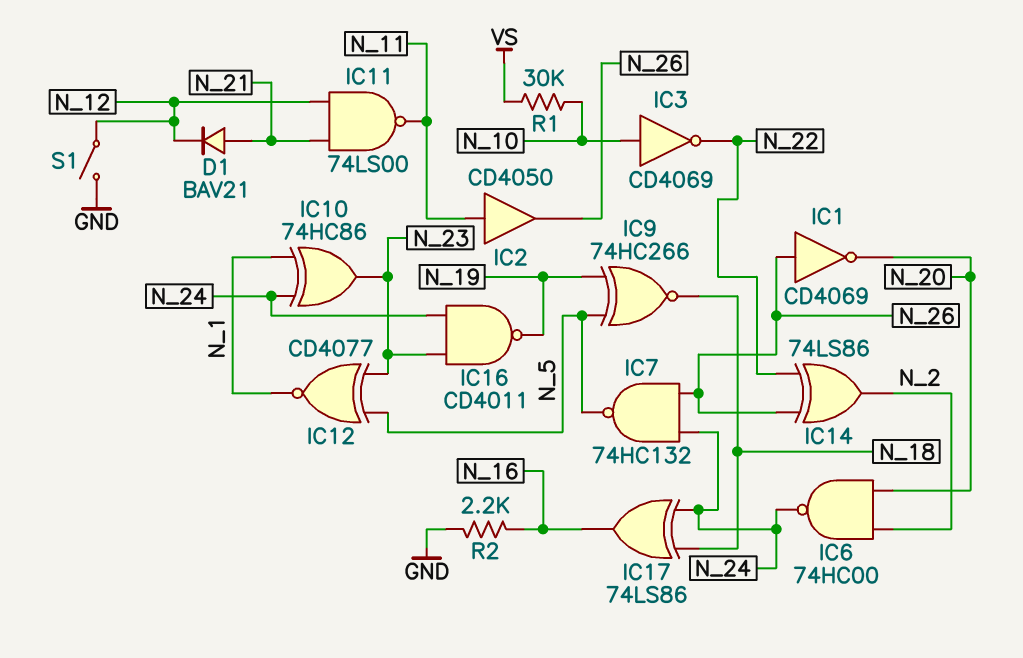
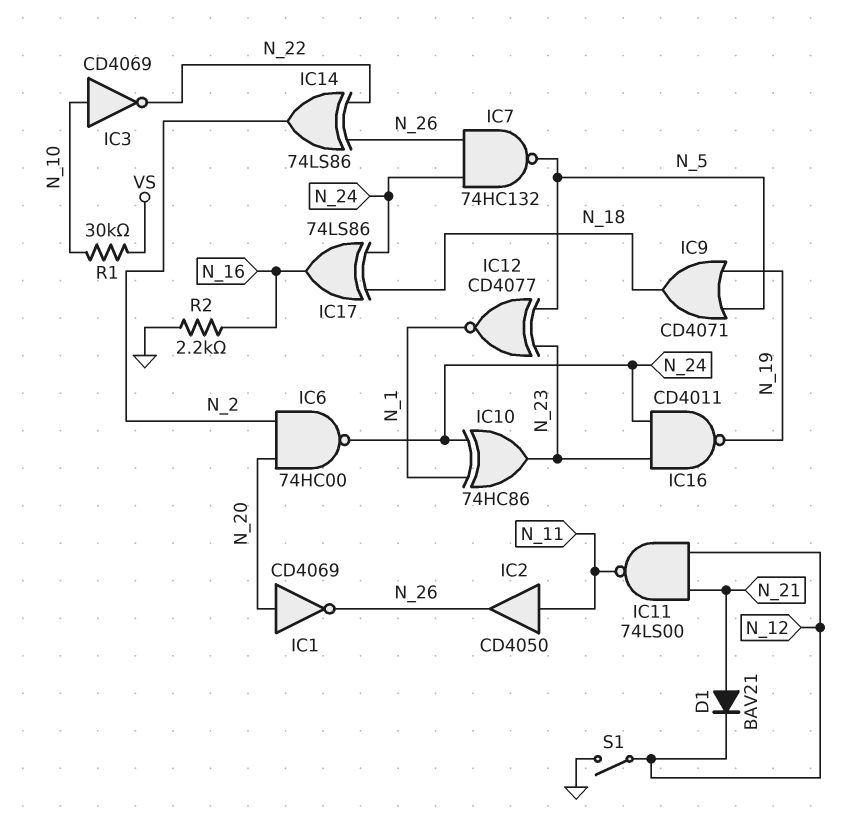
IC1: NOT CD4069 (in N_26, out N_20) -> NOT CD4069 (in N_20, out N_26)
IC9: XNOR 74HC266 (in N_5, in N_19, out N_18) -> OR CD4071 (in N_5, in N_19, out N_18)

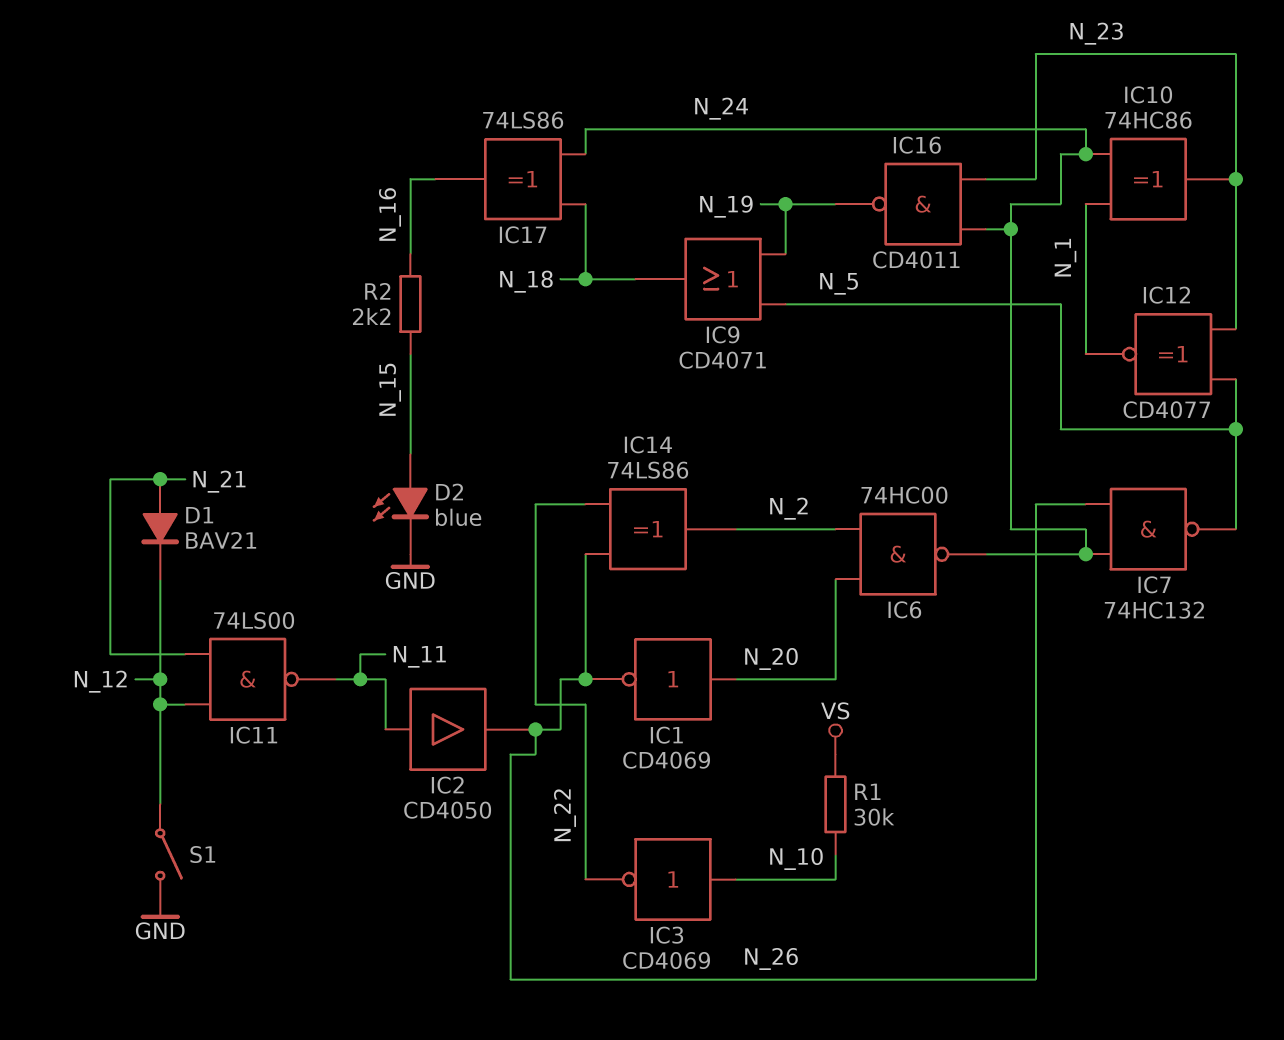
D2: none -> LED blue (A N_15, K GND)
R2: 2.2k (GND, N_16) -> 2.2k (N_15, N_16)

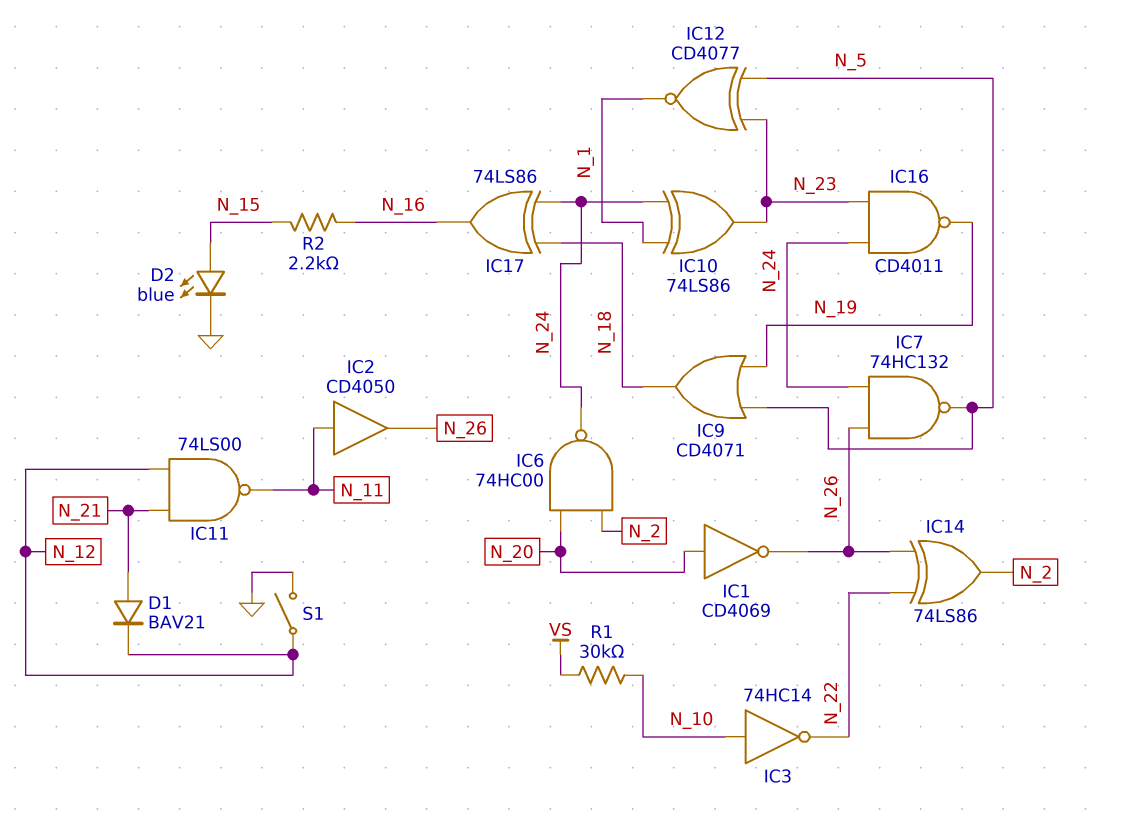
IC3: NOT CD4069 (in N_10, out N_22) -> NOT 74HC14 (in N_10, out N_22)
IC10: XOR 74HC86 (in N_1, in N_24, out N_23) -> XOR 74LS86 (in N_1, in N_24, out N_23)

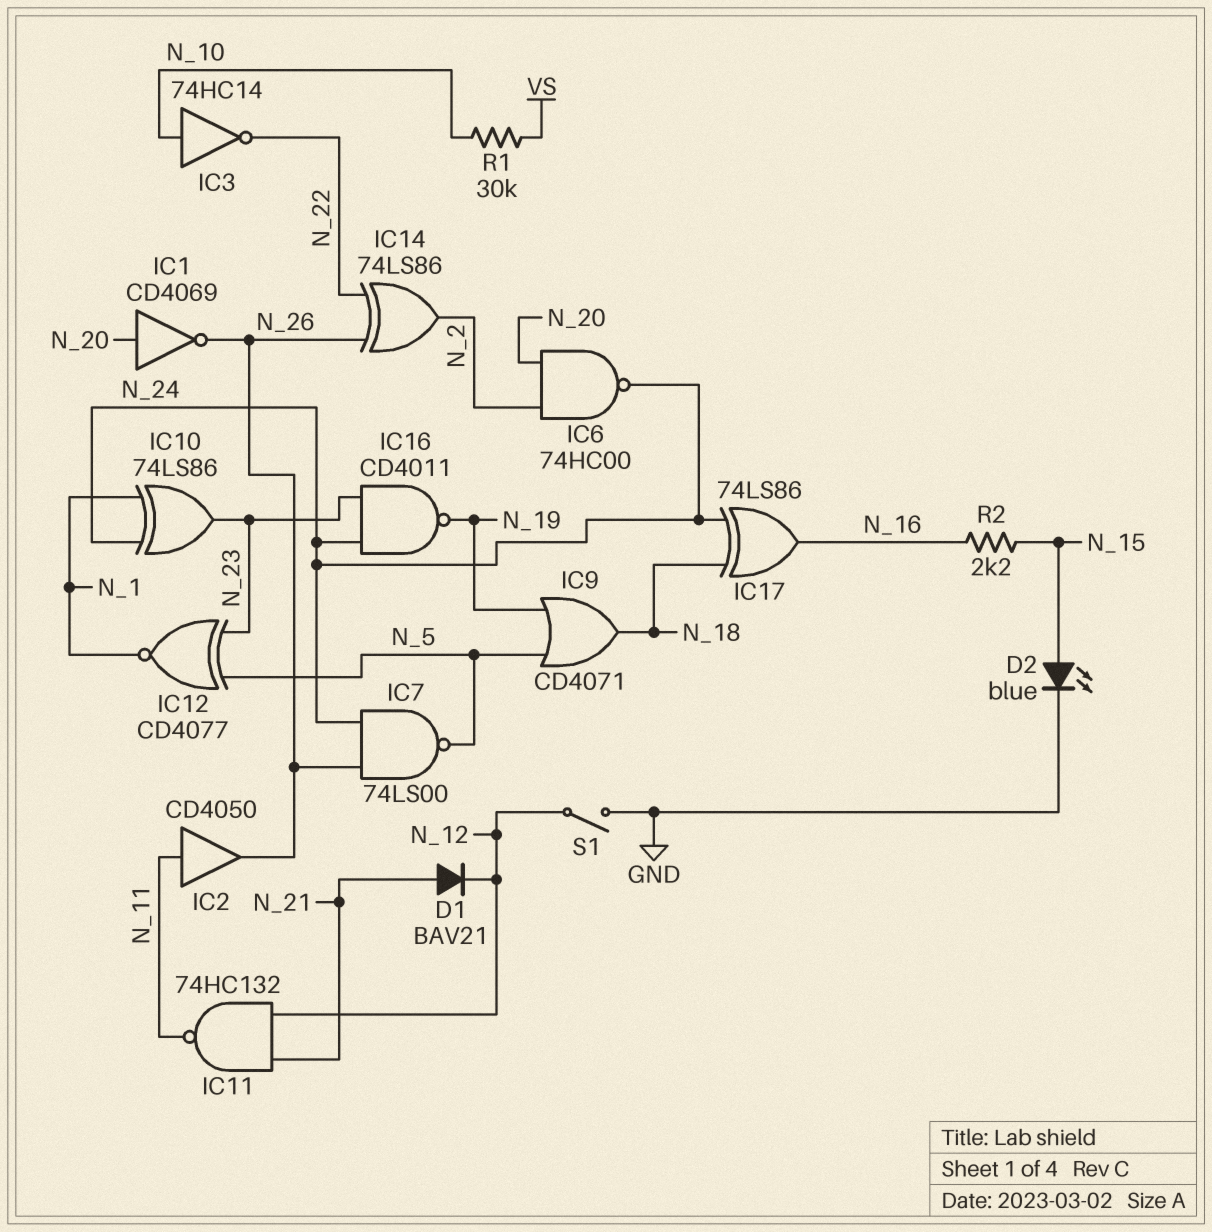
IC7: NAND 74HC132 (in N_24, in N_26, out N_5) -> NAND 74LS00 (in N_24, in N_26, out N_5)
IC11: NAND 74LS00 (in N_12, in N_21, out N_11) -> NAND 74HC132 (in N_12, in N_21, out N_11)

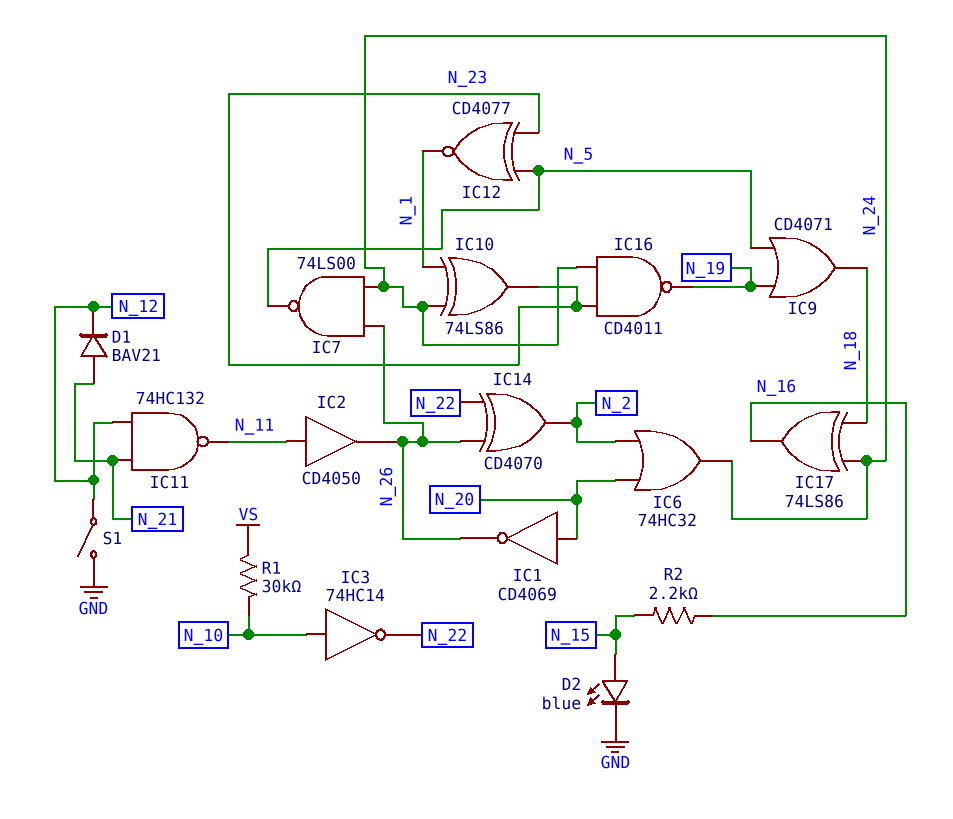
IC6: NAND 74HC00 (in N_2, in N_20, out N_24) -> OR 74HC32 (in N_2, in N_20, out N_24)
IC14: XOR 74LS86 (in N_22, in N_26, out N_2) -> XOR CD4070 (in N_22, in N_26, out N_2)

